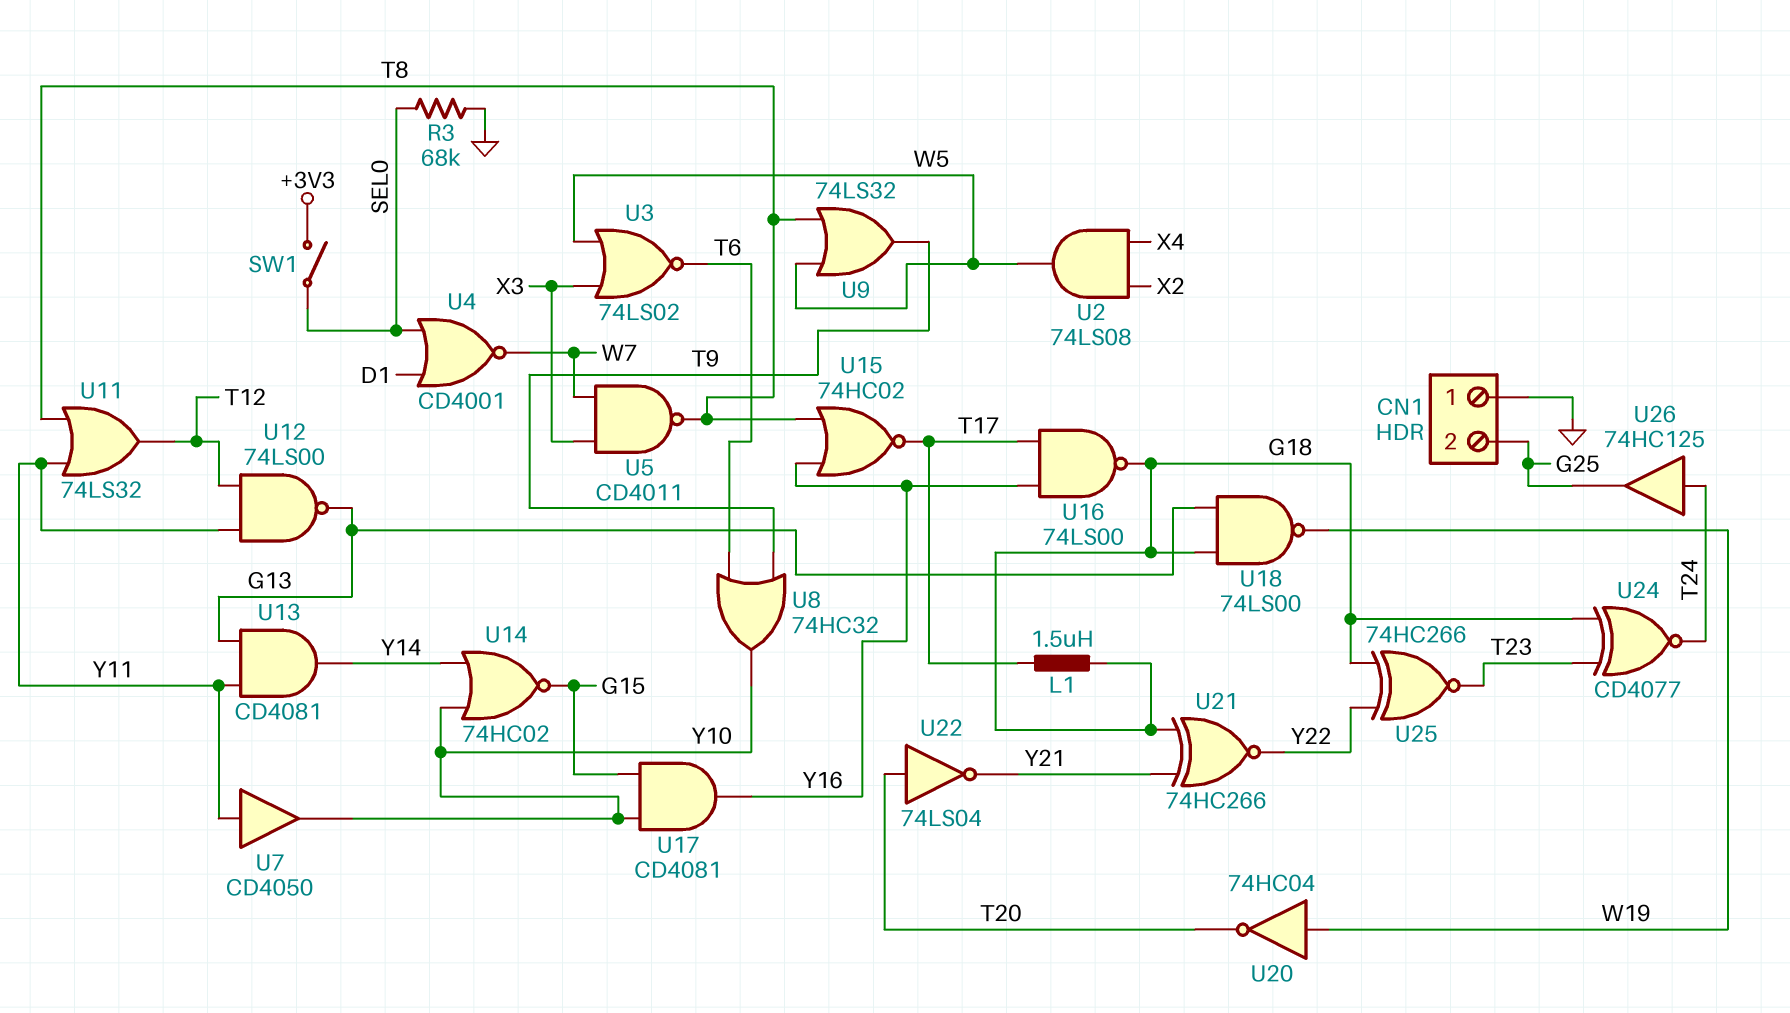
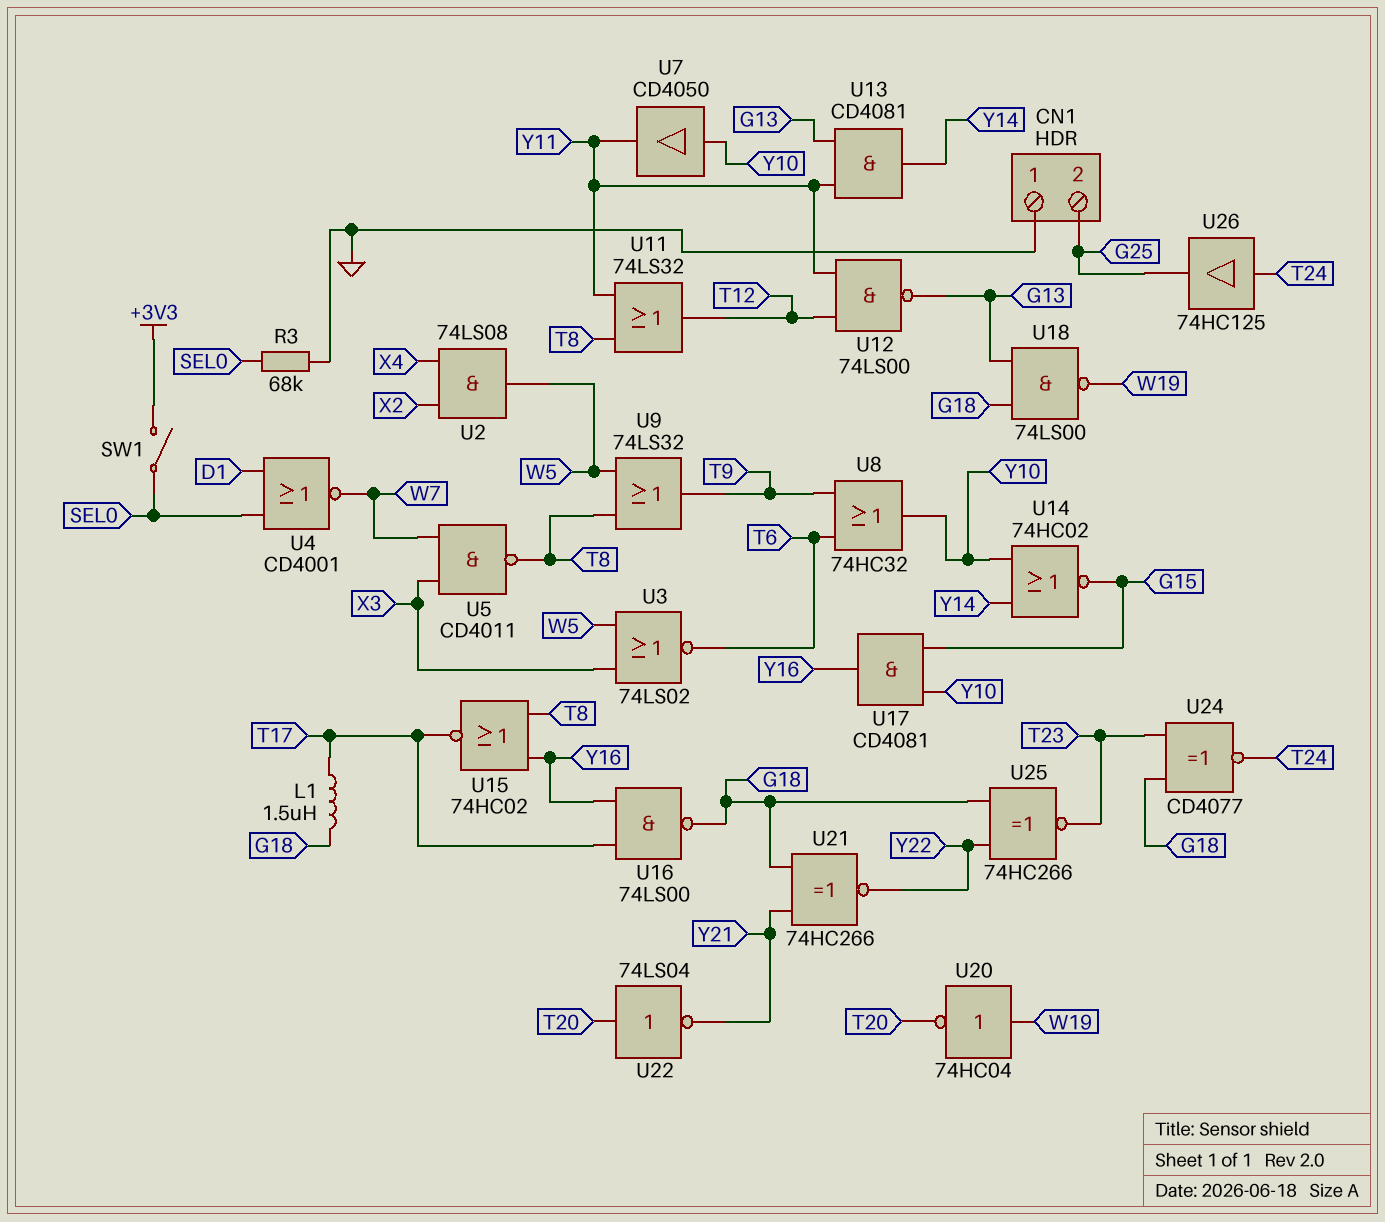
U7: buffer CD4050 (in Y11, out Y10) -> buffer CD4050 (in Y10, out Y11)

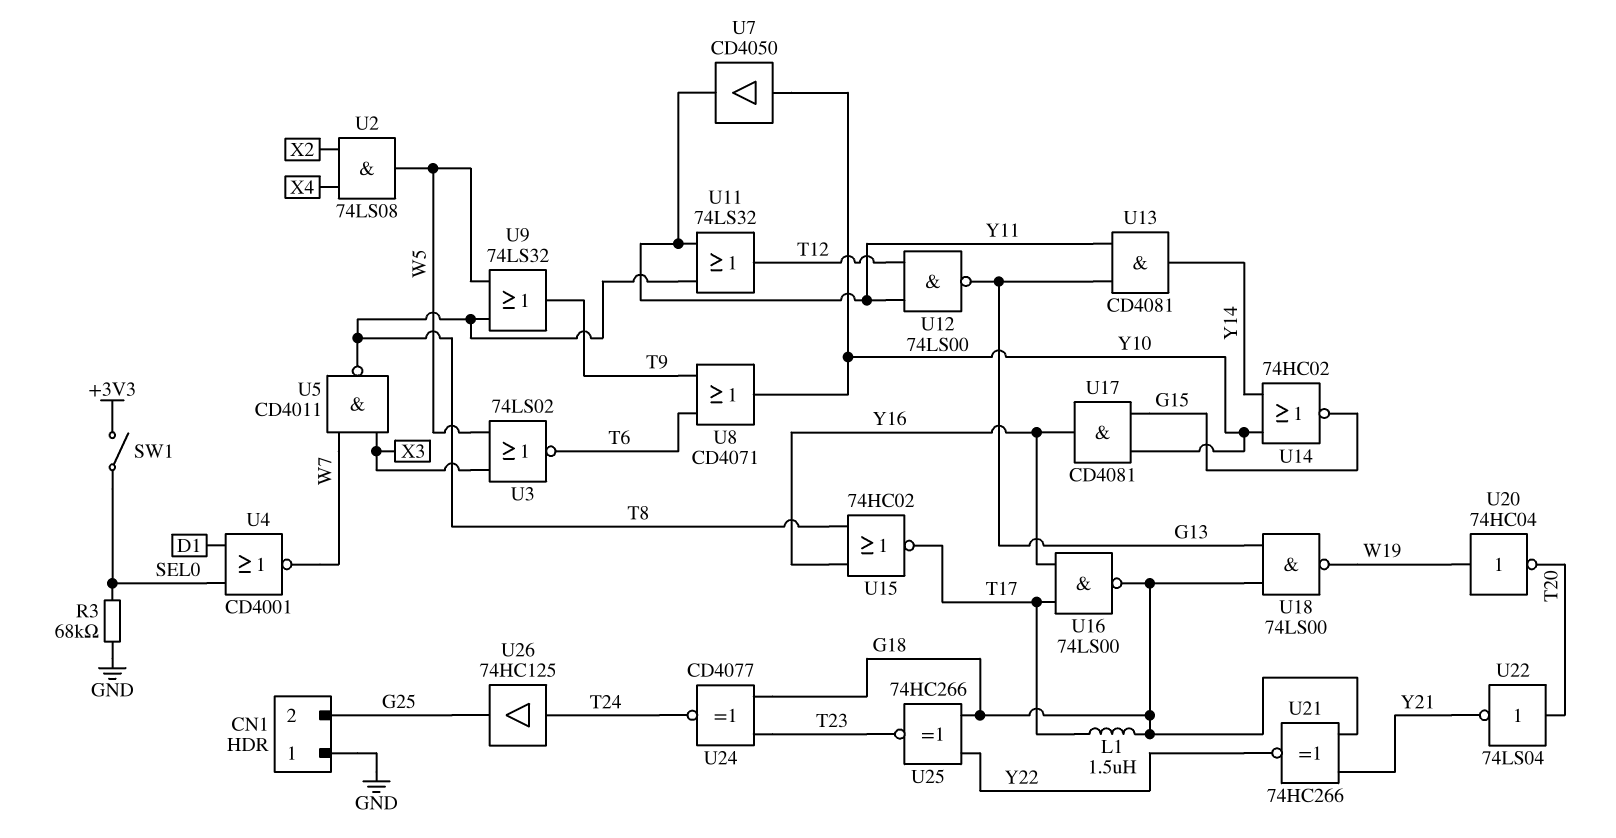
U8: OR 74HC32 (in T6, in T9, out Y10) -> OR CD4071 (in T6, in T9, out Y10)

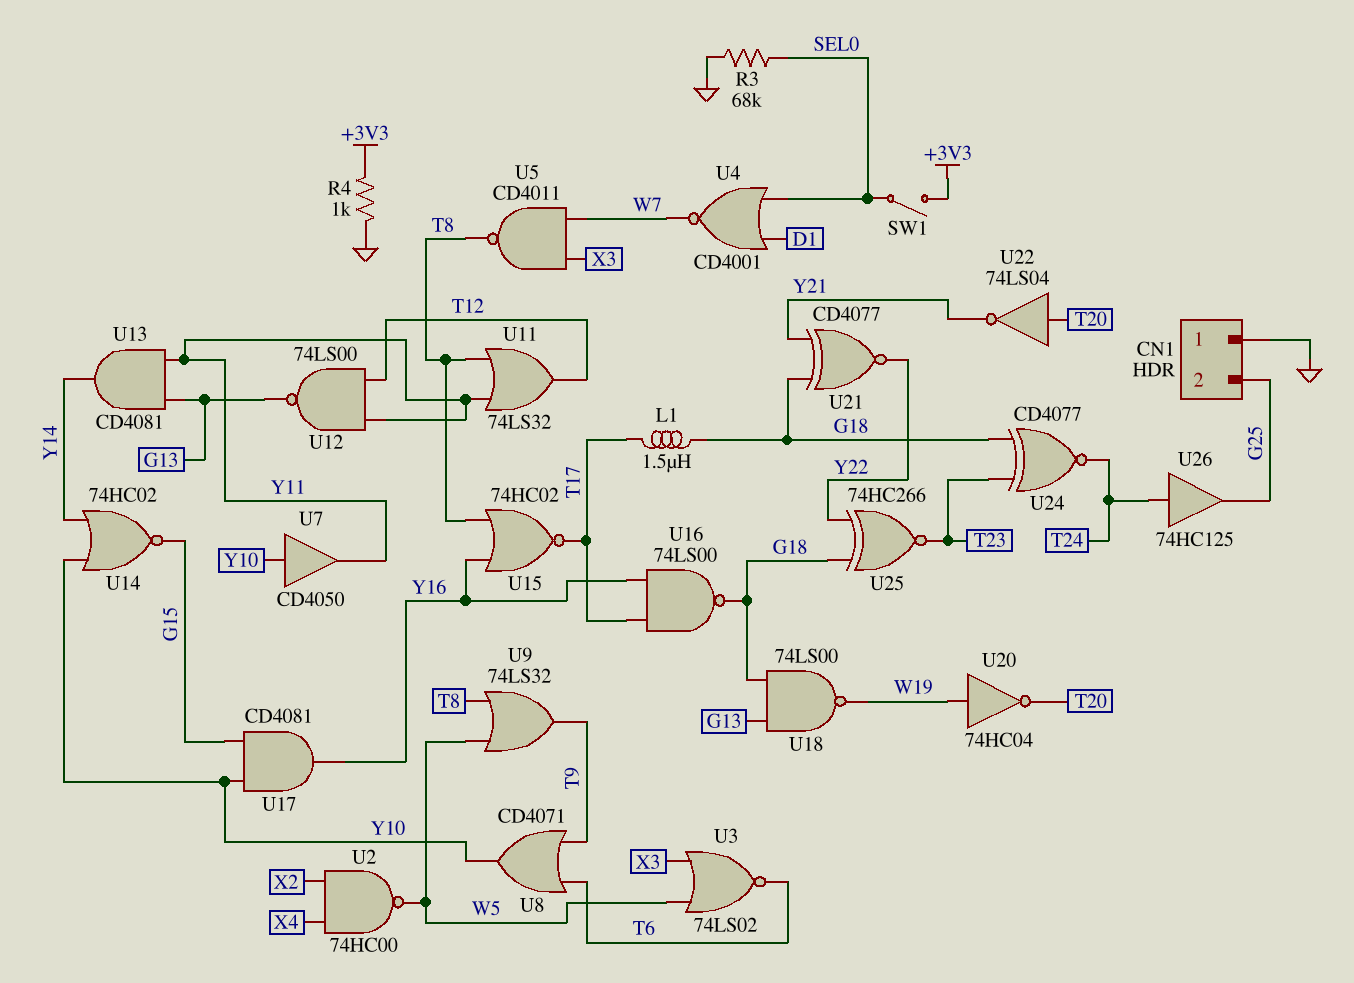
R4: none -> 1k (+3V3, GND)
U2: AND 74LS08 (in X2, in X4, out W5) -> NAND 74HC00 (in X2, in X4, out W5)
U21: XNOR 74HC266 (in G18, in Y21, out Y22) -> XNOR CD4077 (in G18, in Y21, out Y22)

